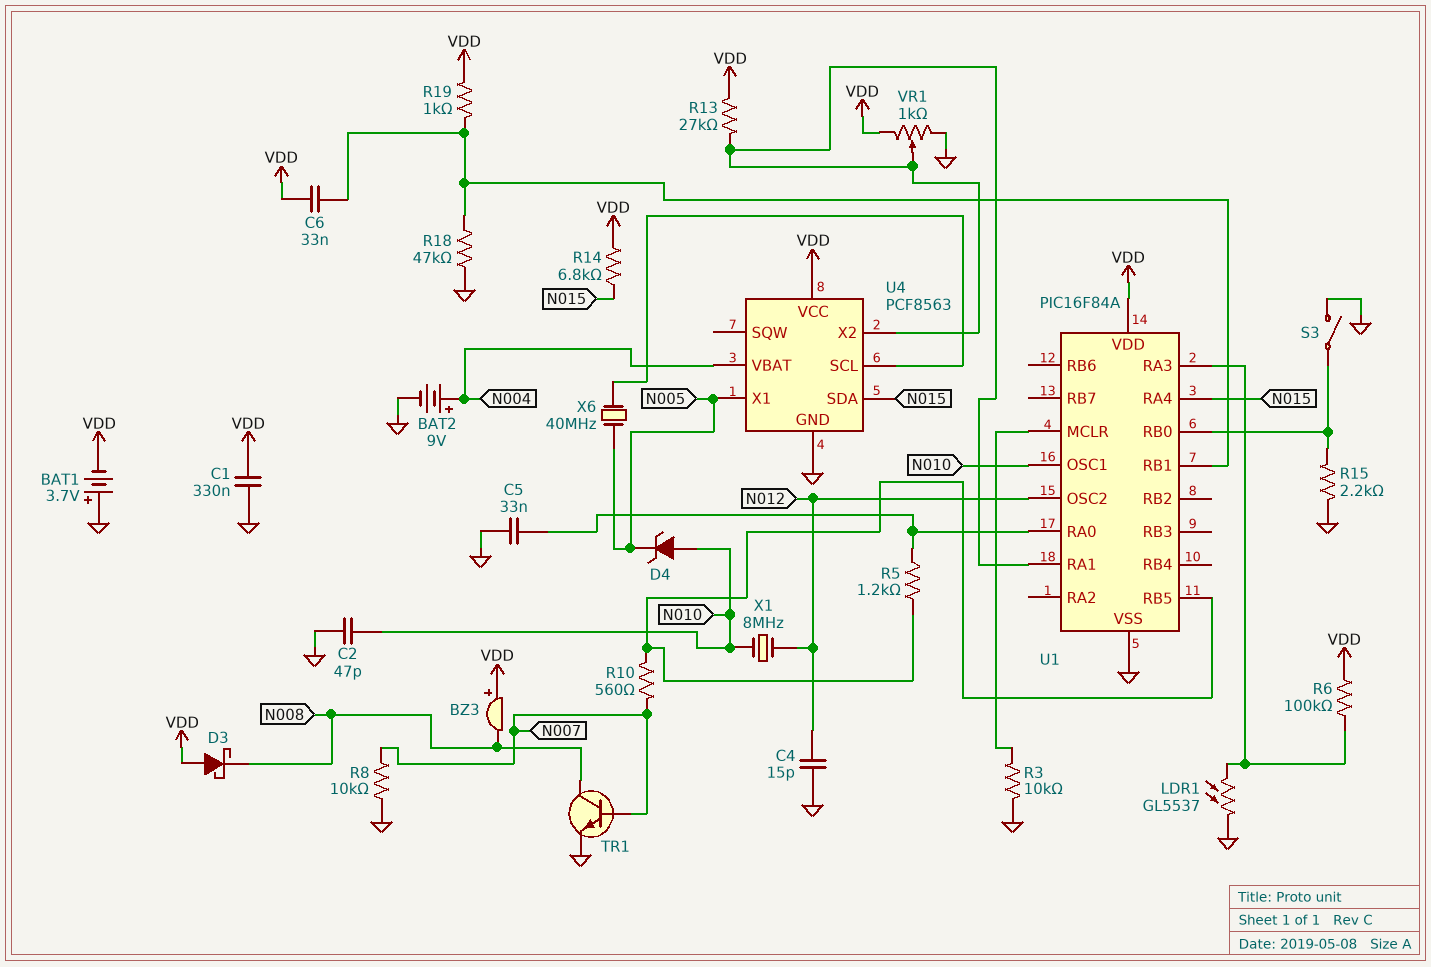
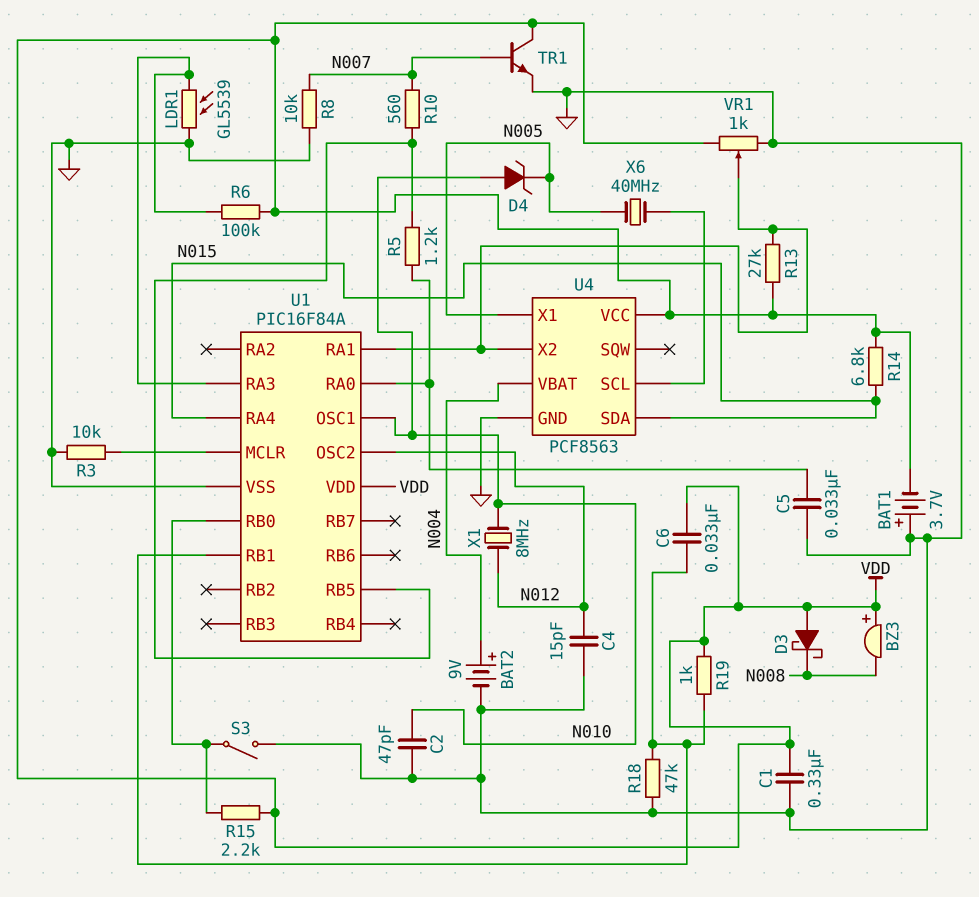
LDR1: GL5537 (GND, U1/RA3) -> GL5539 (GND, U1/RA3)
R15: 2.2k (GND, U1/RB0) -> 2.2k (U1/RB0, VDD)
TR1: NPN (B N007, C N008, E GND) -> NPN (B N007, C VDD, E GND)

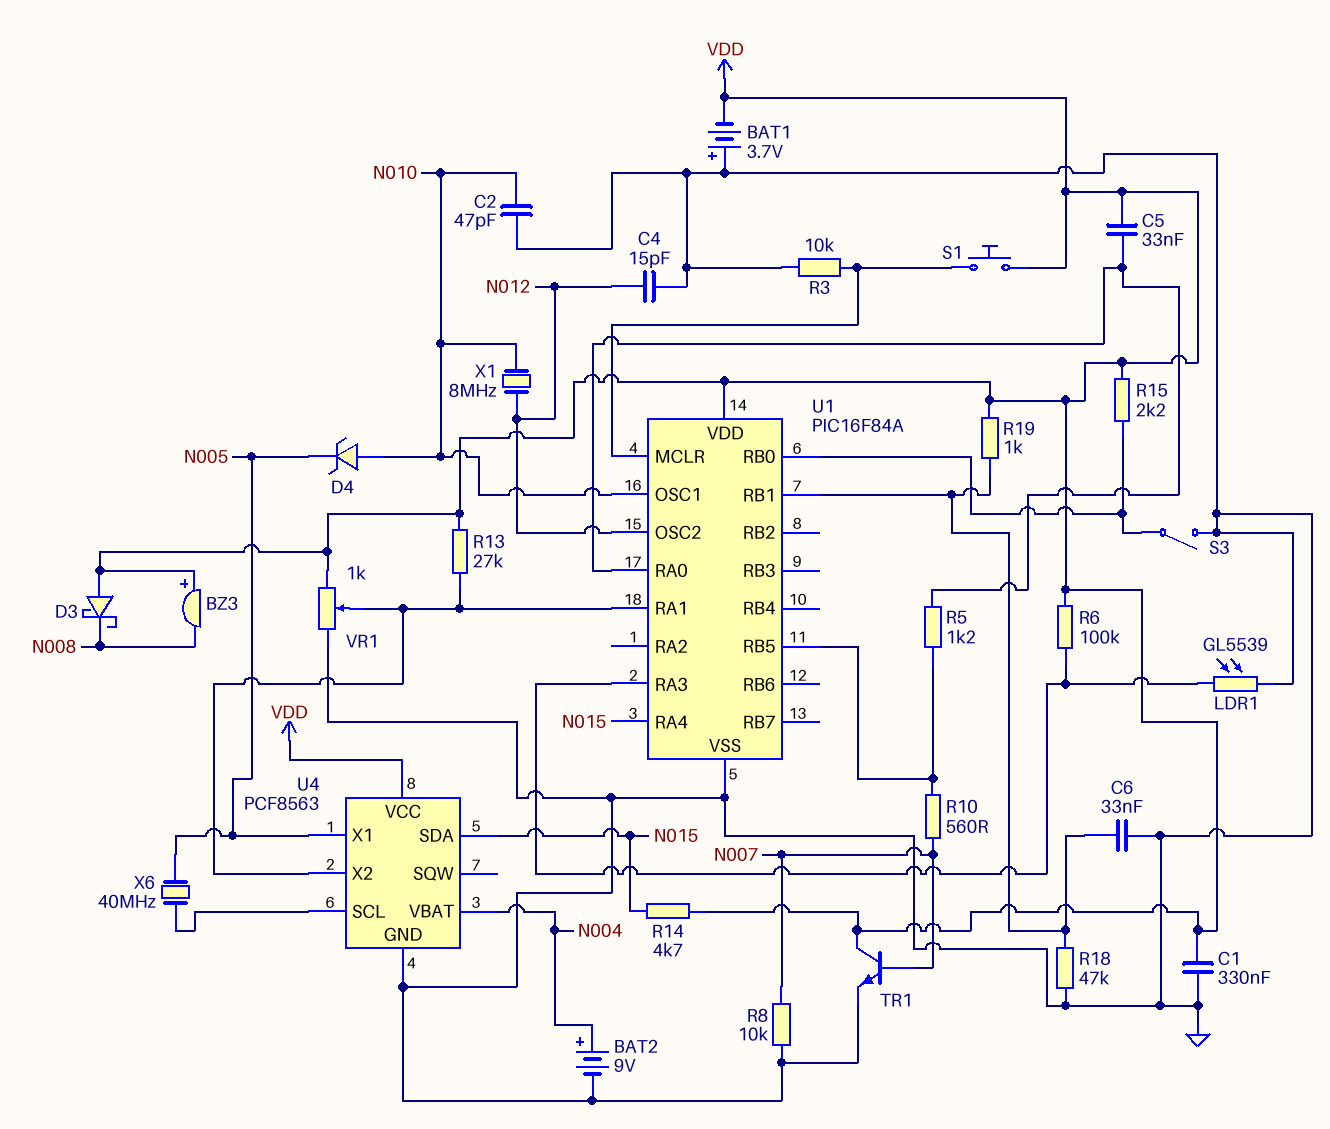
C5: 33nF (GND, U1/RA0) -> 33nF (U1/RA0, VDD)
C6: 33nF (U1/RB1, VDD) -> 33nF (GND, U1/RB1)
R14: 6.8k (N015, VDD) -> 4.7k (N015, VDD)
S1: none -> button (U1/MCLR, VDD)

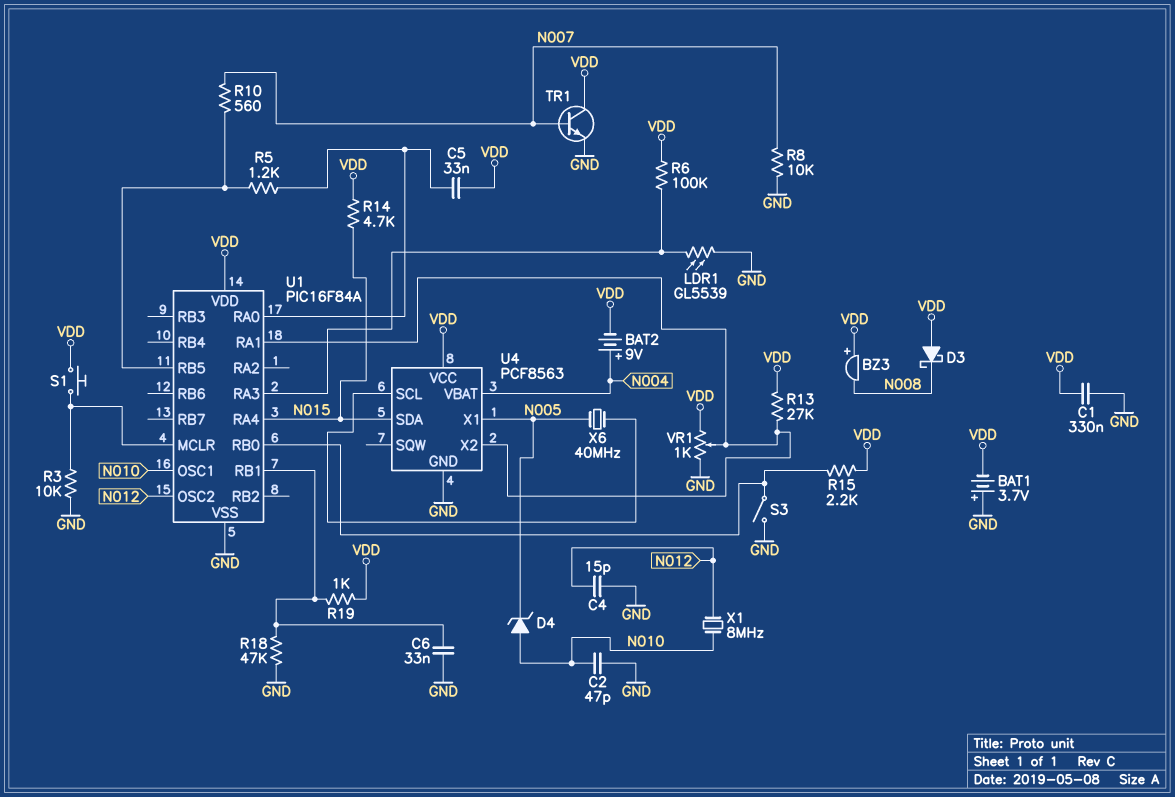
BAT2: 9V (plus N004, minus GND) -> 9V (plus N004, minus VDD)

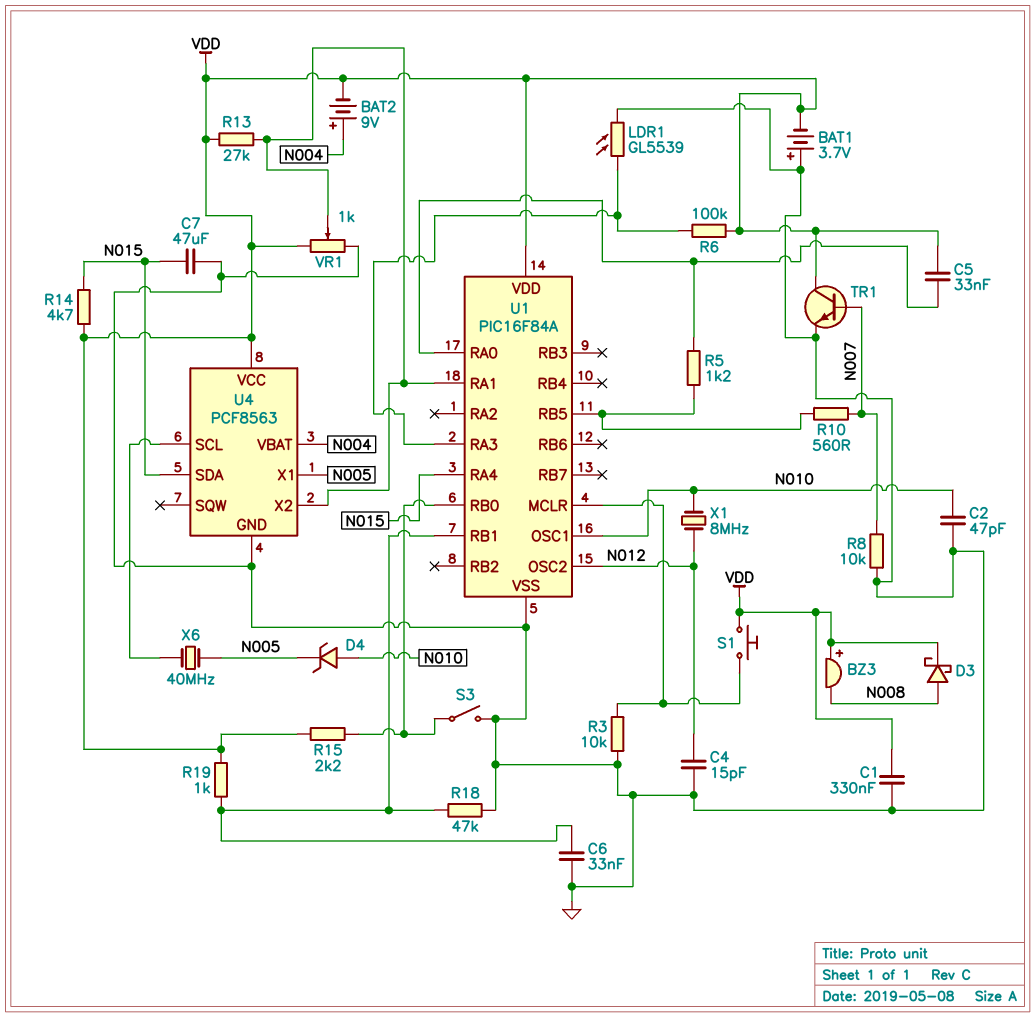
C7: none -> 47uF (GND, N015)
D3: schottky (A VDD, K N008) -> schottky (A N008, K VDD)

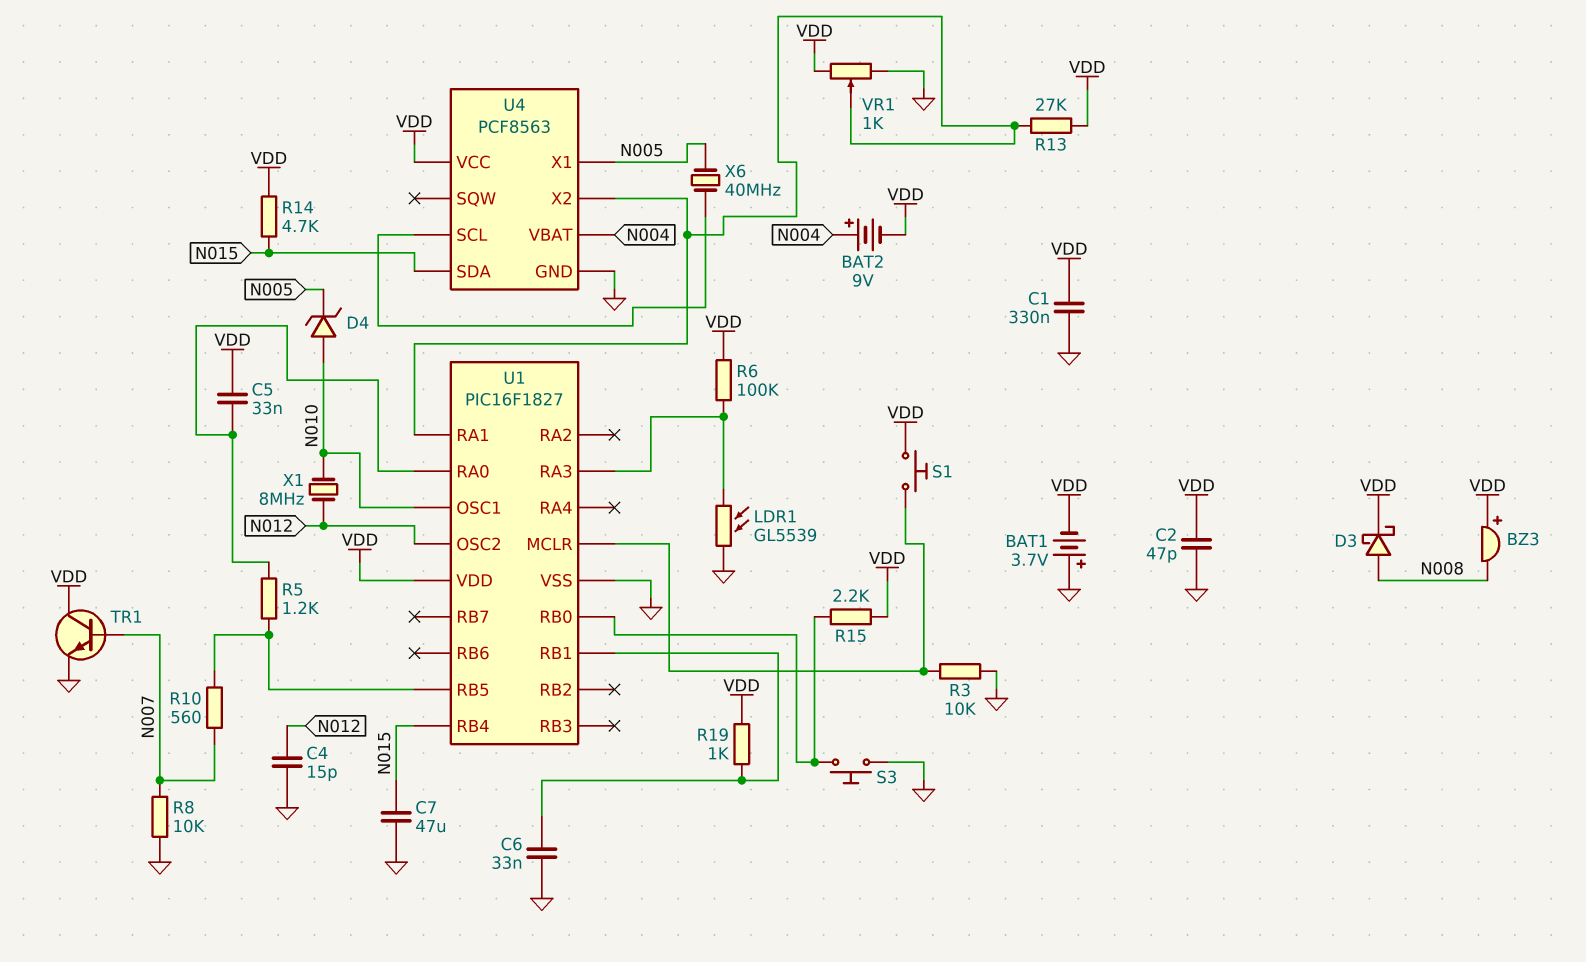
C2: 47pF (GND, N010) -> 47pF (GND, VDD)
R18: 47k (GND, U1/RB1) -> none
S3: switch (GND, U1/RB0) -> button (GND, U1/RB0)
U1: PIC16F84A -> PIC16F1827
U1 pin RA4: N015 -> none
U1 pin RB4: none -> N015

